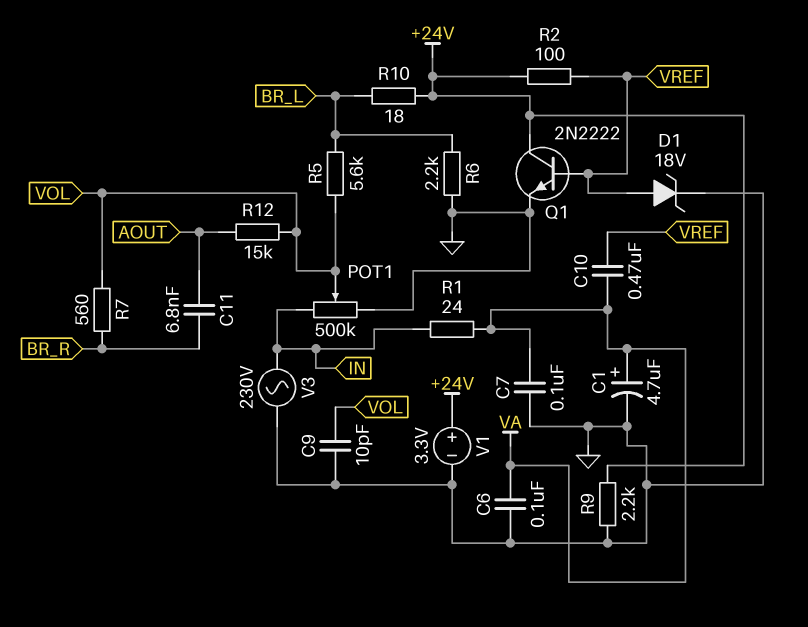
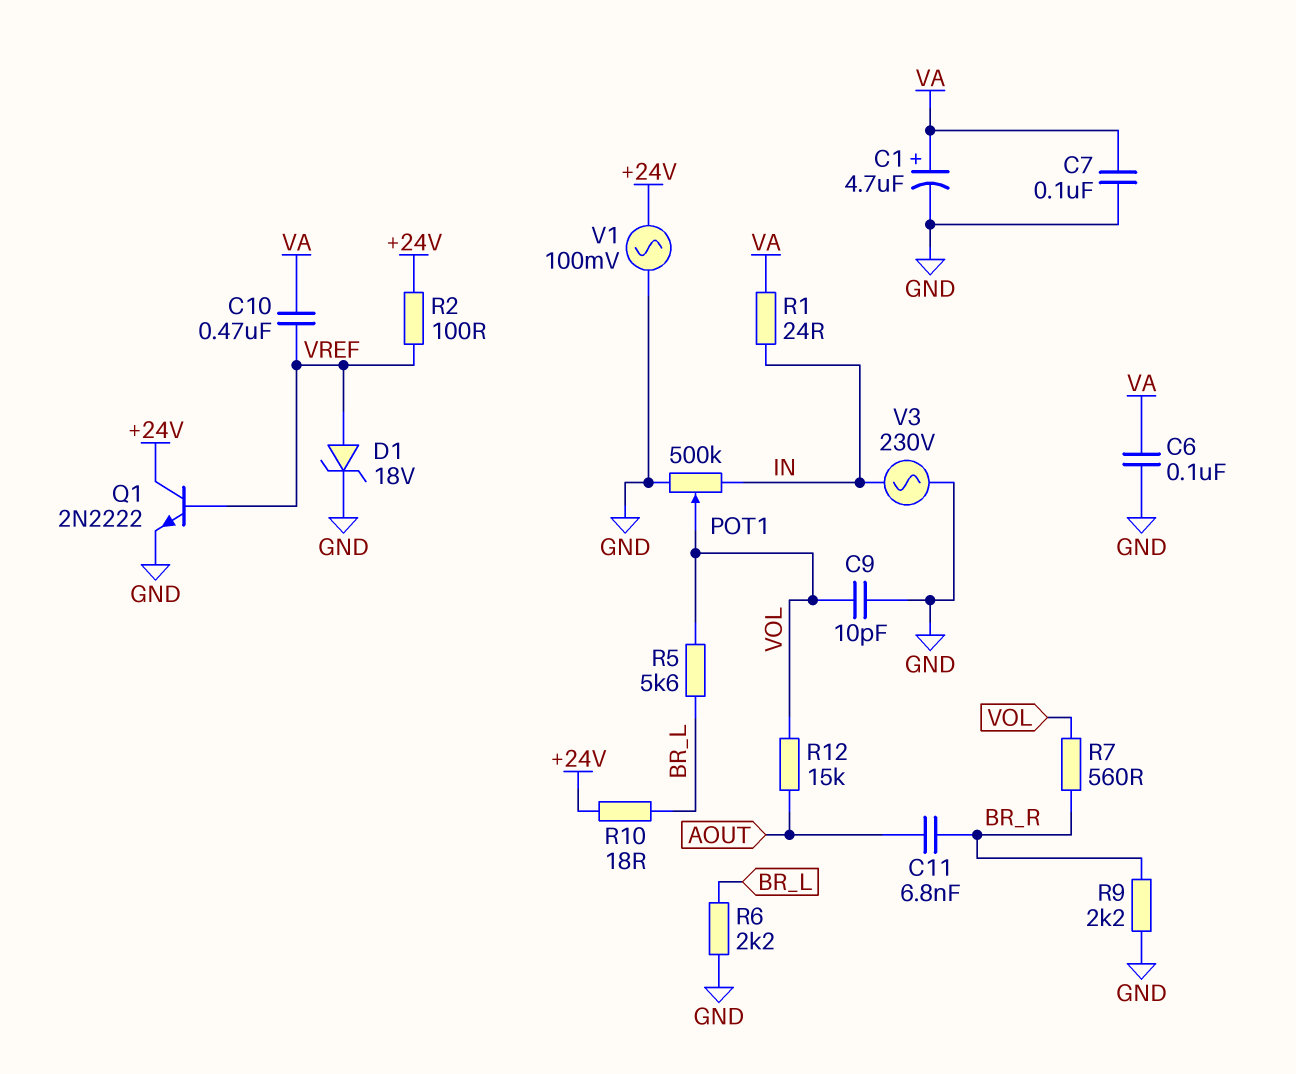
R9: 2.2k (+24V, GND) -> 2.2k (BR_R, GND)
V1: 3.3V (plus +24V, minus GND) -> AC 100mV (+24V, GND)

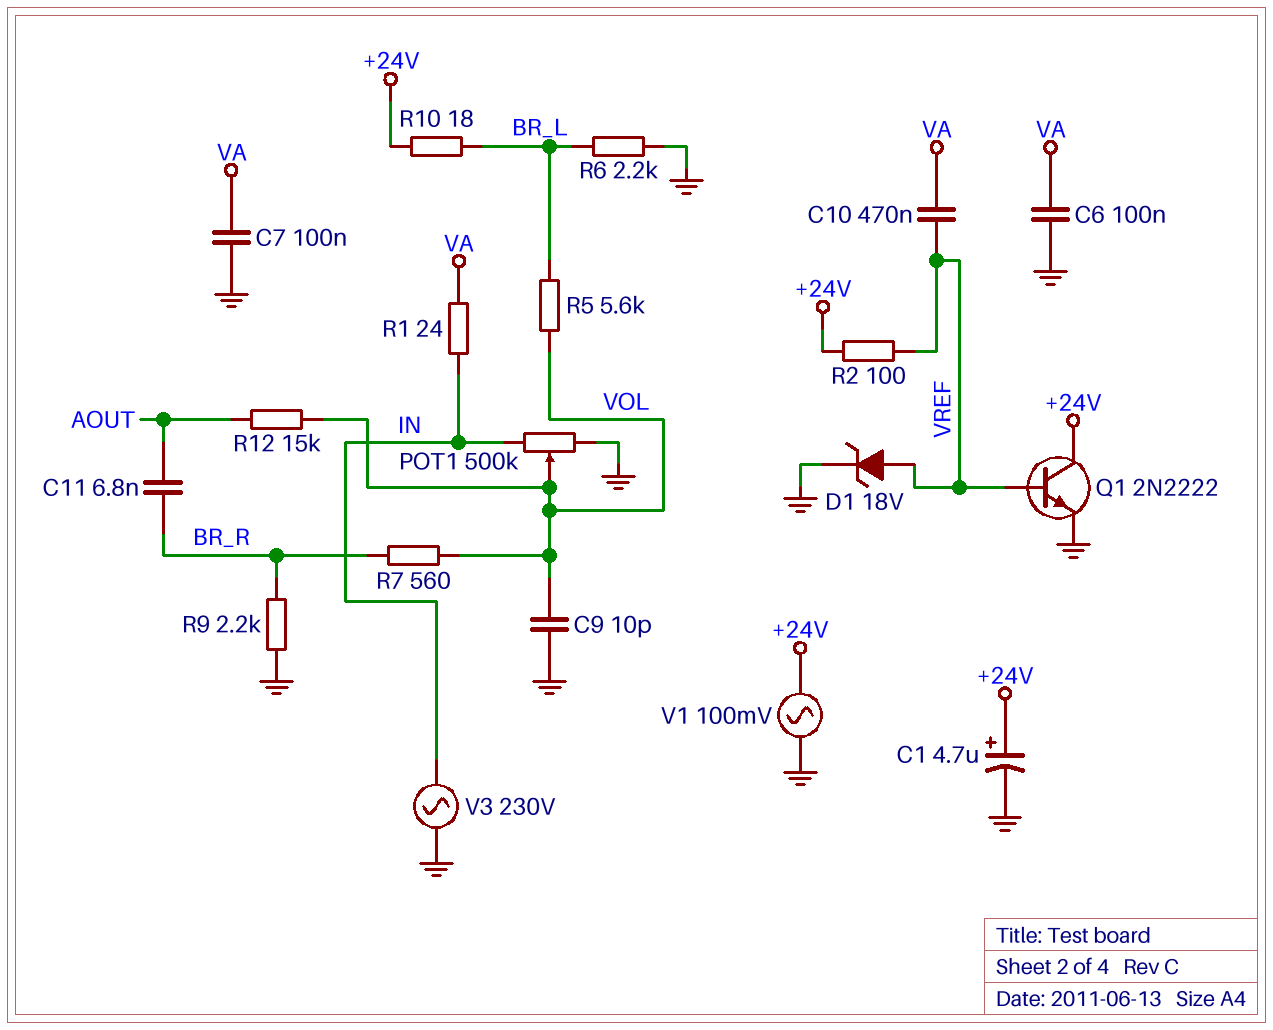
C1: 4.7uF (plus VA, minus GND) -> 4.7uF (plus +24V, minus GND)

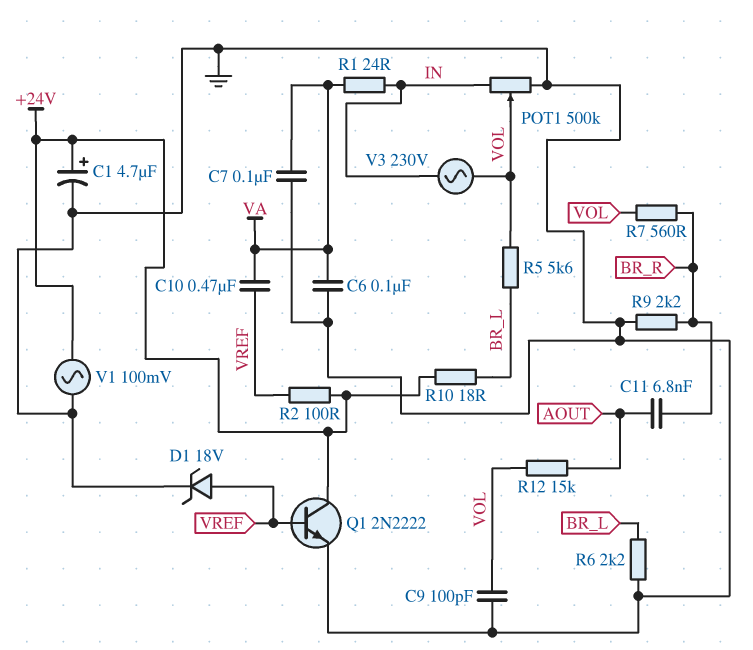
C9: 10pF (GND, VOL) -> 100pF (GND, VOL)
V3: AC 230V (GND, IN) -> AC 230V (IN, VOL)

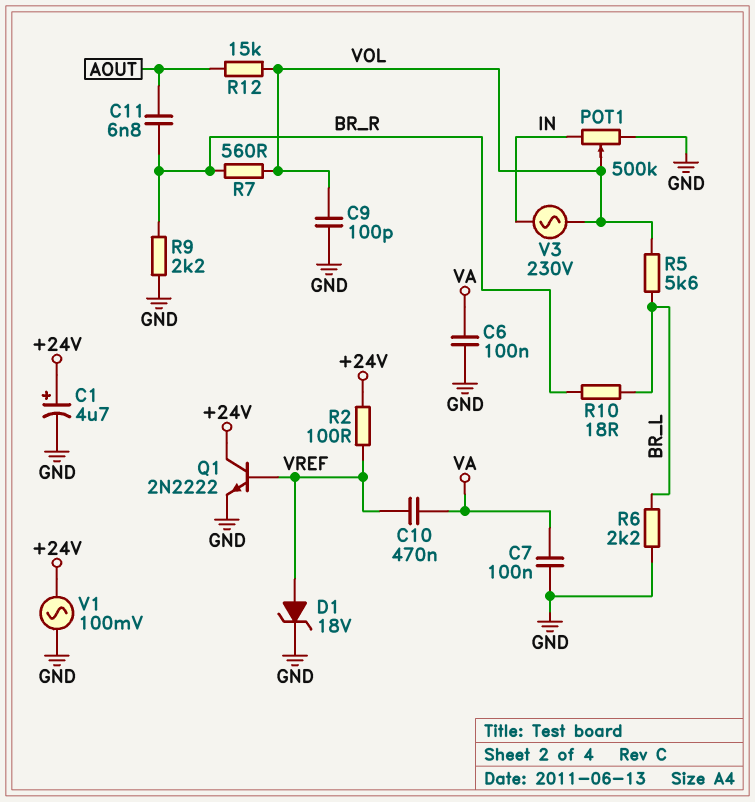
R1: 24 (IN, VA) -> none
R10: 18 (+24V, BR_L) -> 18 (BR_L, BR_R)

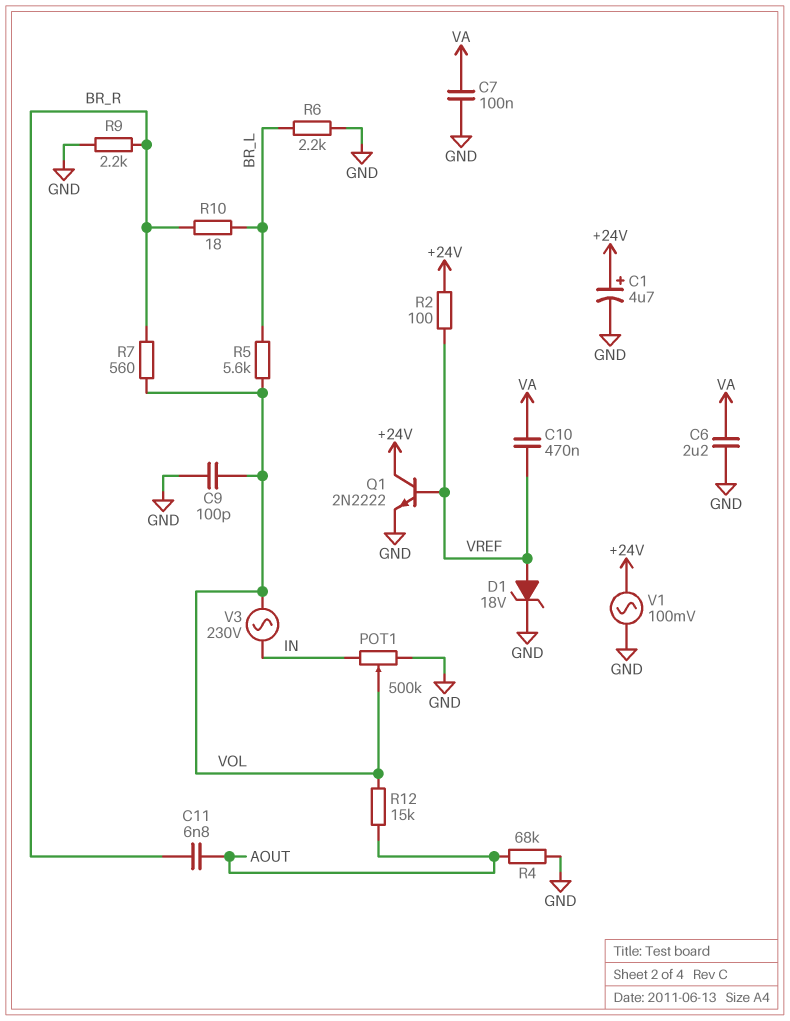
C6: 100nF (GND, VA) -> 2.2uF (GND, VA)
R4: none -> 68k (AOUT, GND)

